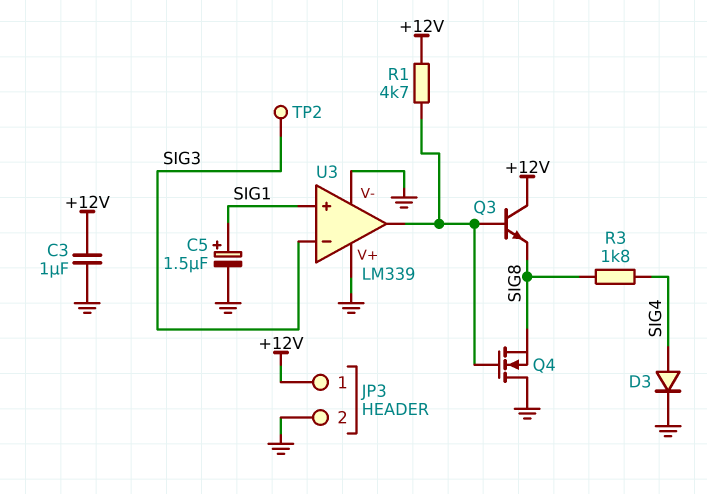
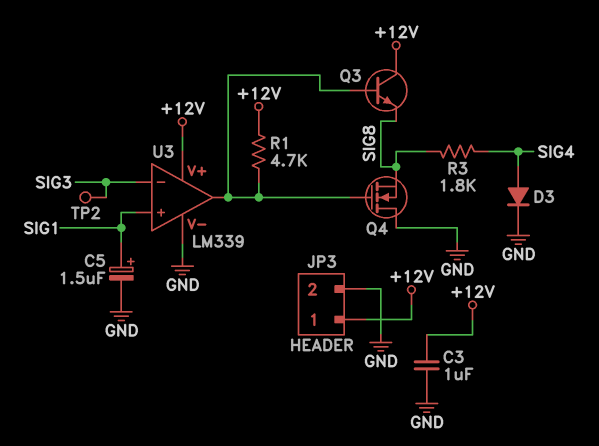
U3 pin V+: GND -> +12V

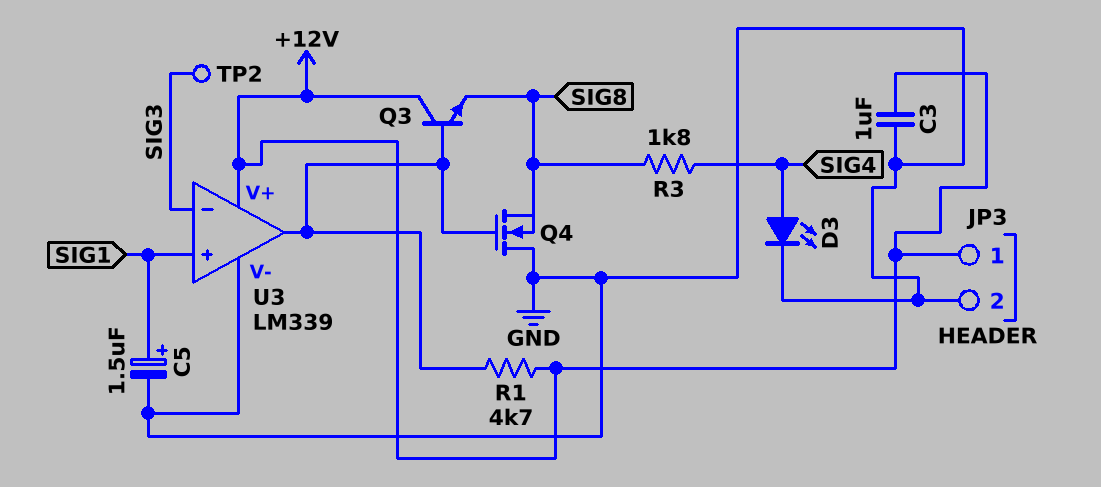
D3: diode (A SIG4, K GND) -> LED (A SIG4, K GND)

